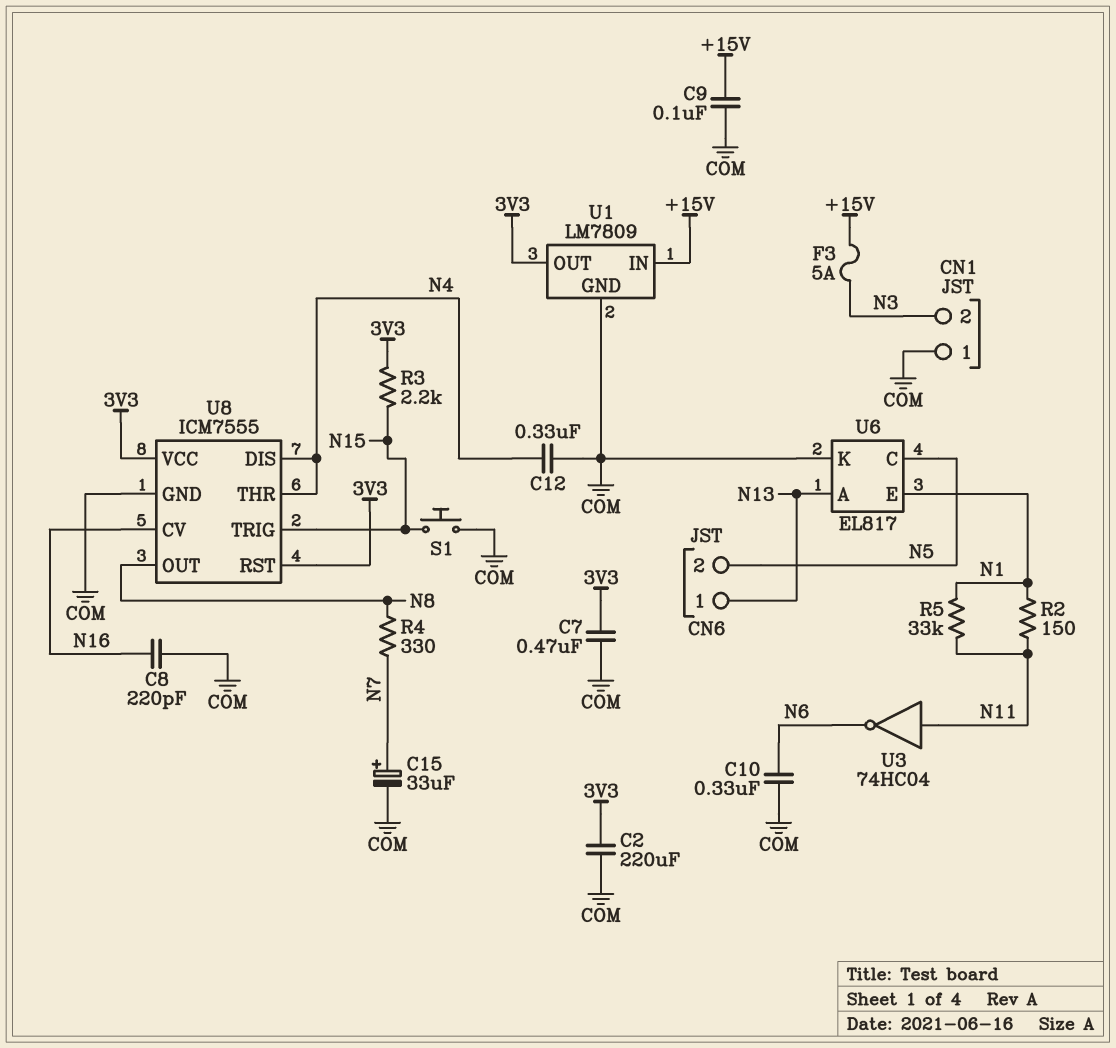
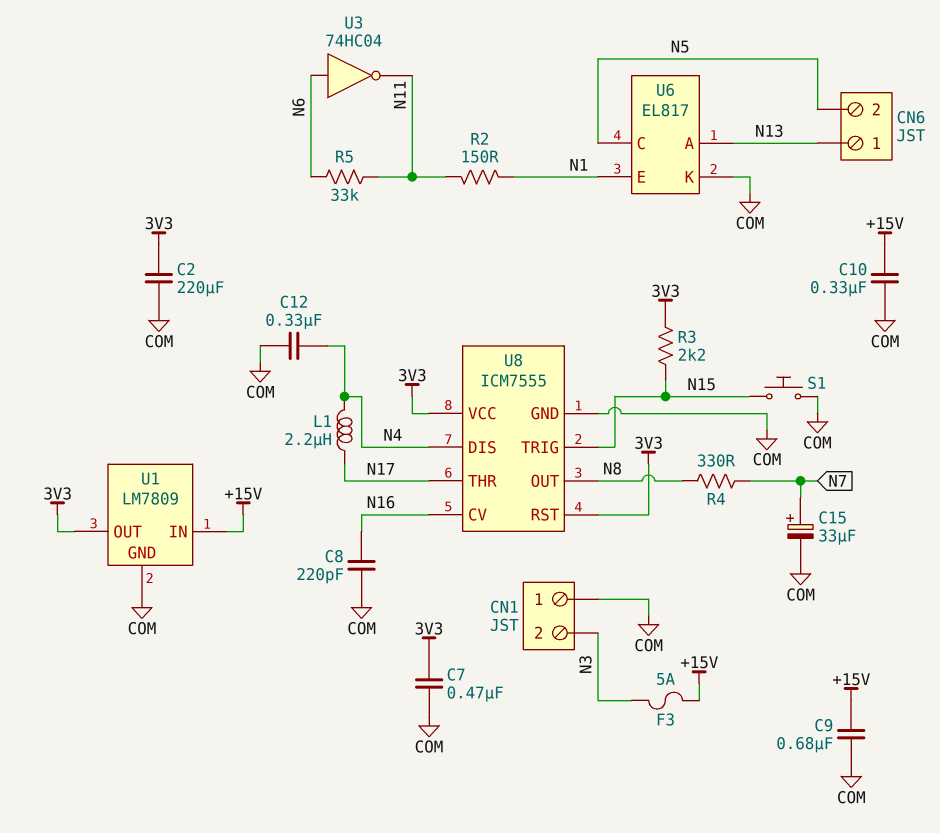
C9: 100nF (+15V, COM) -> 680nF (+15V, COM)
C10: 330nF (COM, N6) -> 330nF (+15V, COM)
L1: none -> 2.2uH (N4, N17)
R5: 33k (N1, N11) -> 33k (N6, N11)
U3: NOT 74HC04 (in N11, out N6) -> NOT 74HC04 (in N6, out N11)
U8 pin THR: N4 -> N17

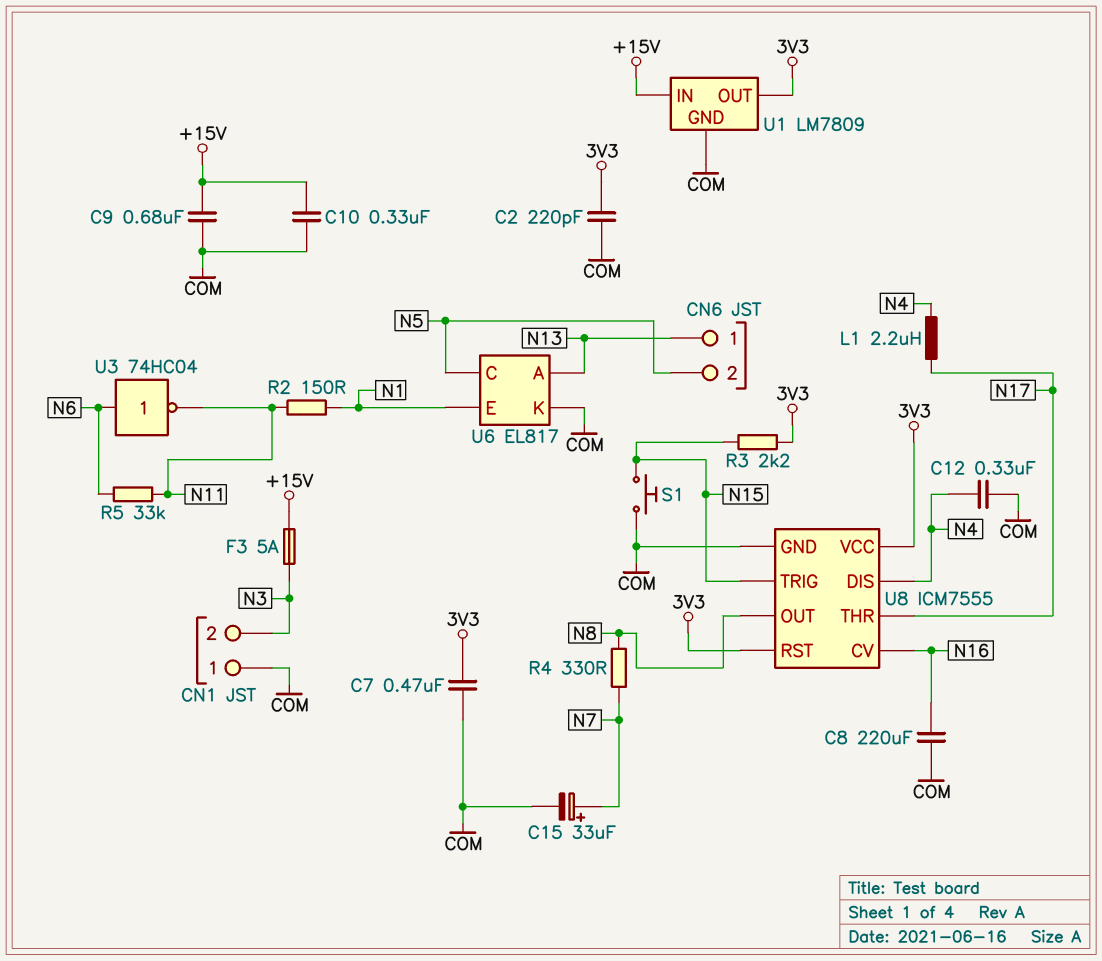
C2: 220uF (3V3, COM) -> 220pF (3V3, COM)
C8: 220pF (COM, N16) -> 220uF (COM, N16)

